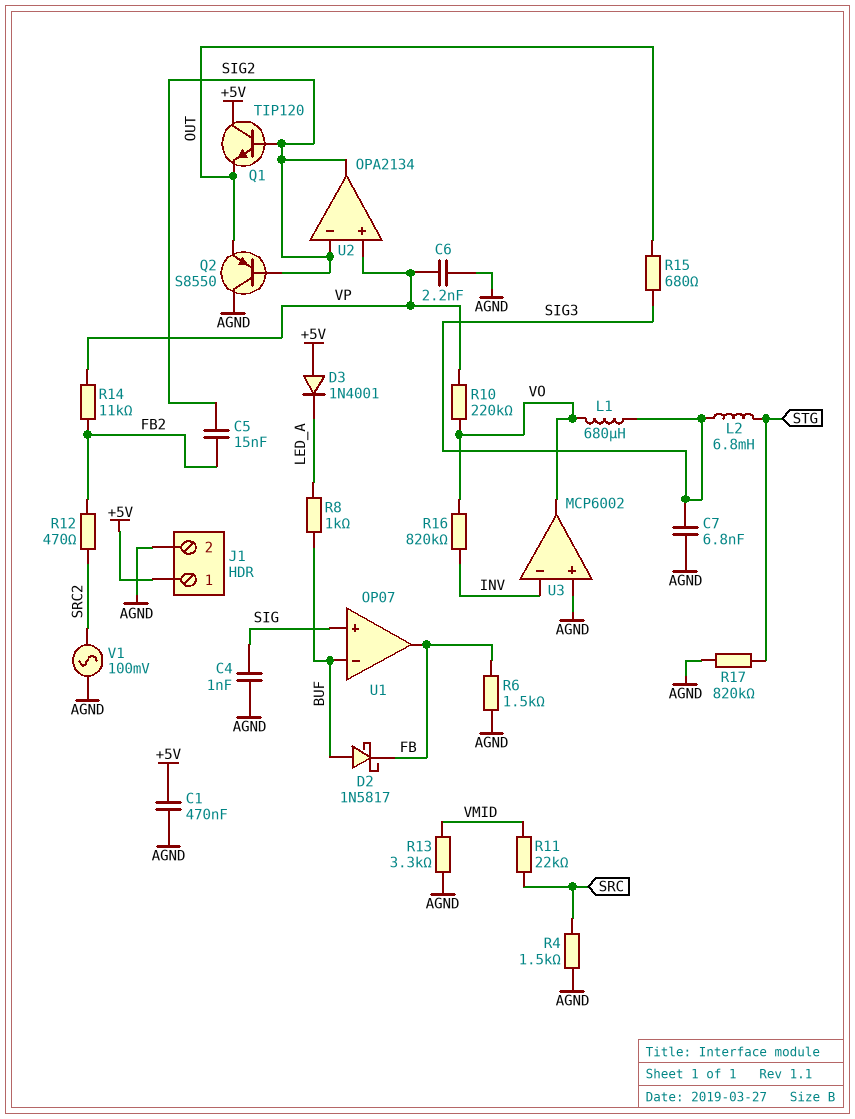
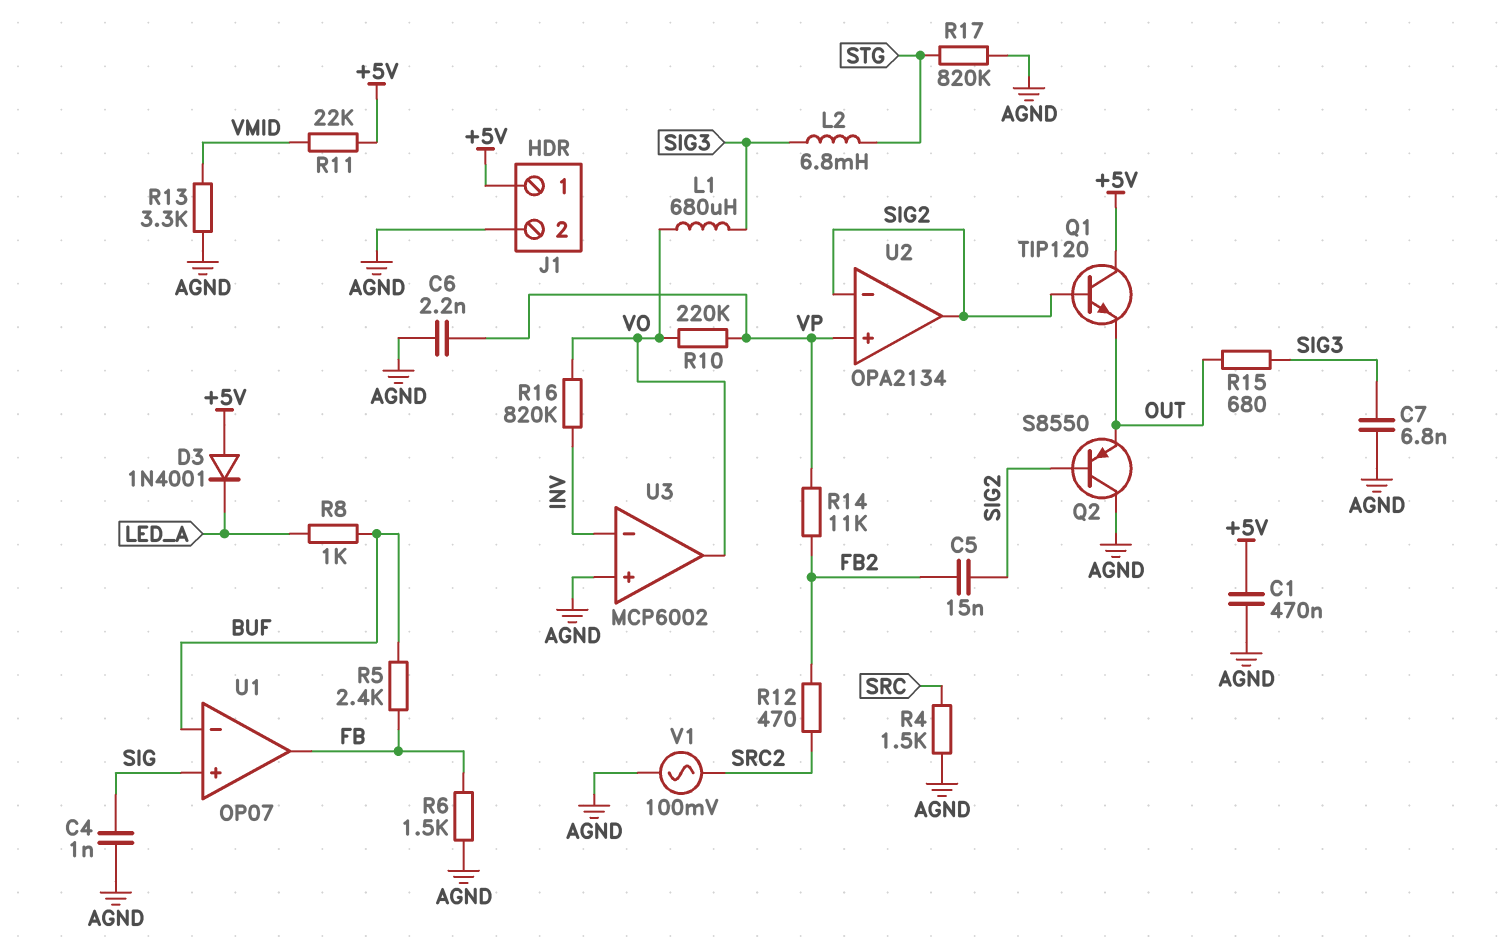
D2: schottky 1N5817 (A BUF, K FB) -> none
R5: none -> 2.4k (BUF, FB)
R11: 22k (SRC, VMID) -> 22k (+5V, VMID)

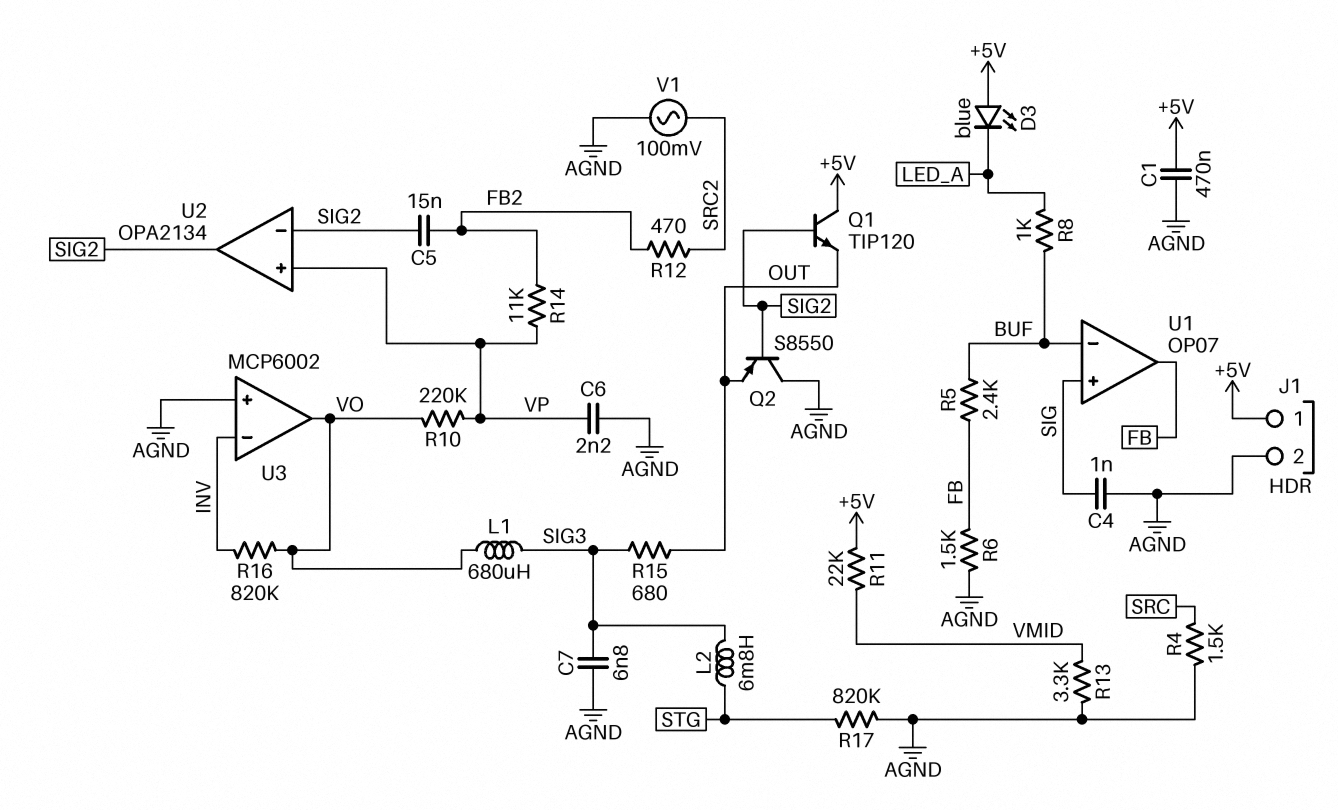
D3: diode 1N4001 (A +5V, K LED_A) -> LED blue (A +5V, K LED_A)

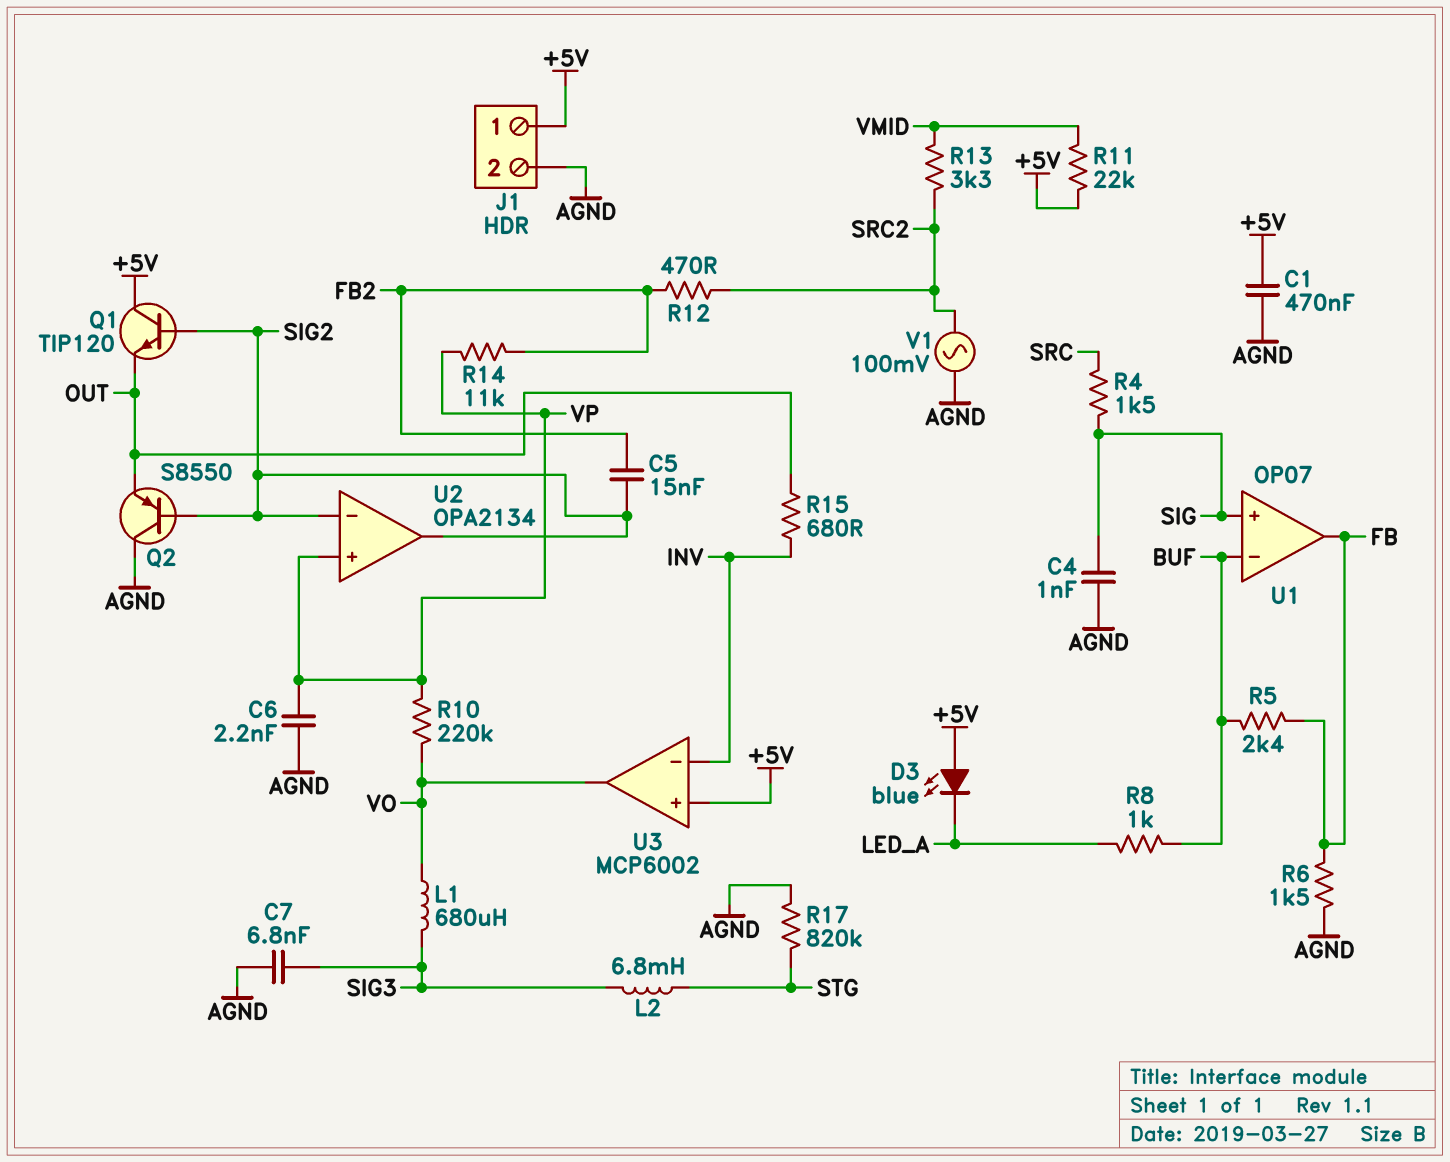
R4: 1.5k (AGND, SRC) -> 1.5k (SIG, SRC)
R13: 3.3k (AGND, VMID) -> 3.3k (SRC2, VMID)
R15: 680 (OUT, SIG3) -> 680 (INV, OUT)
R16: 820k (INV, VO) -> none
U3 pin in+: AGND -> +5V

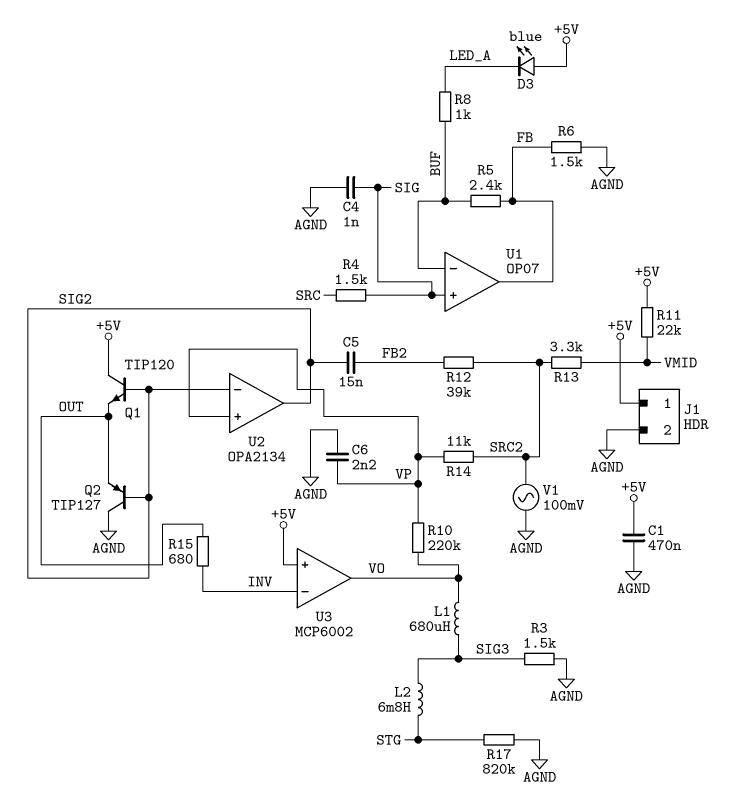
C7: 6.8nF (AGND, SIG3) -> none
Q2: PNP S8550 (B SIG2, C AGND, E OUT) -> PNP TIP127 (B SIG2, C AGND, E OUT)
R3: none -> 1.5k (AGND, SIG3)
R12: 470 (FB2, SRC2) -> 39k (FB2, SRC2)
R14: 11k (FB2, VP) -> 11k (SRC2, VP)

